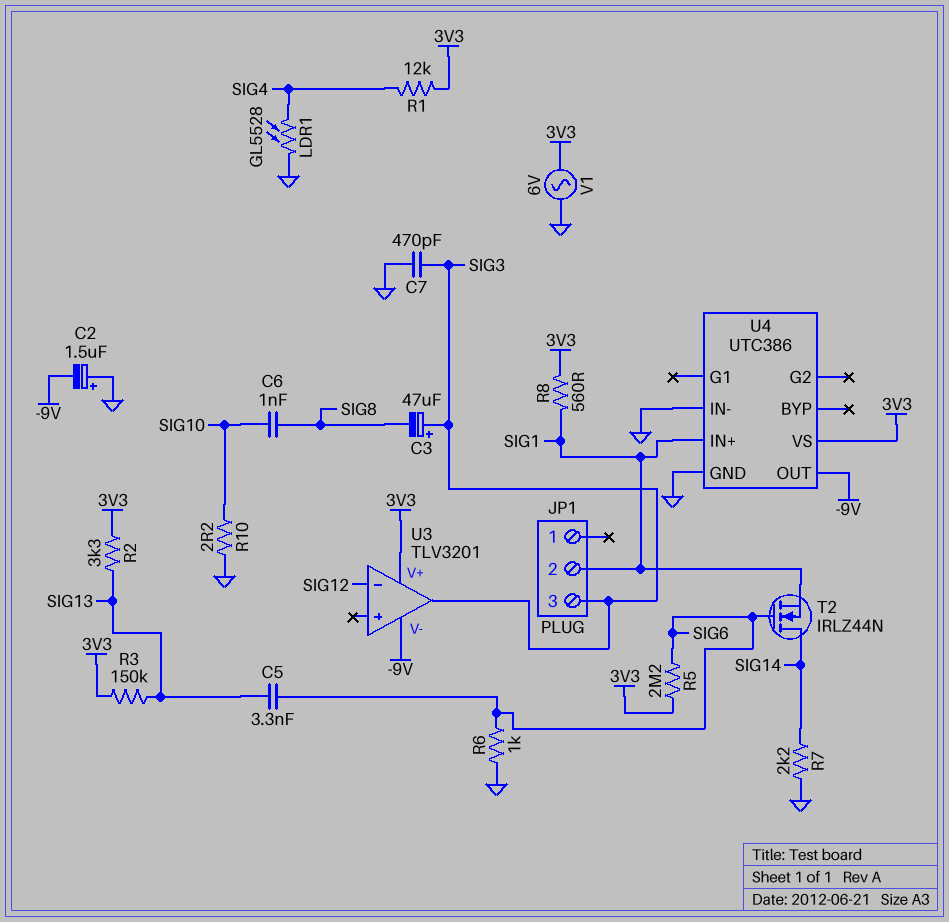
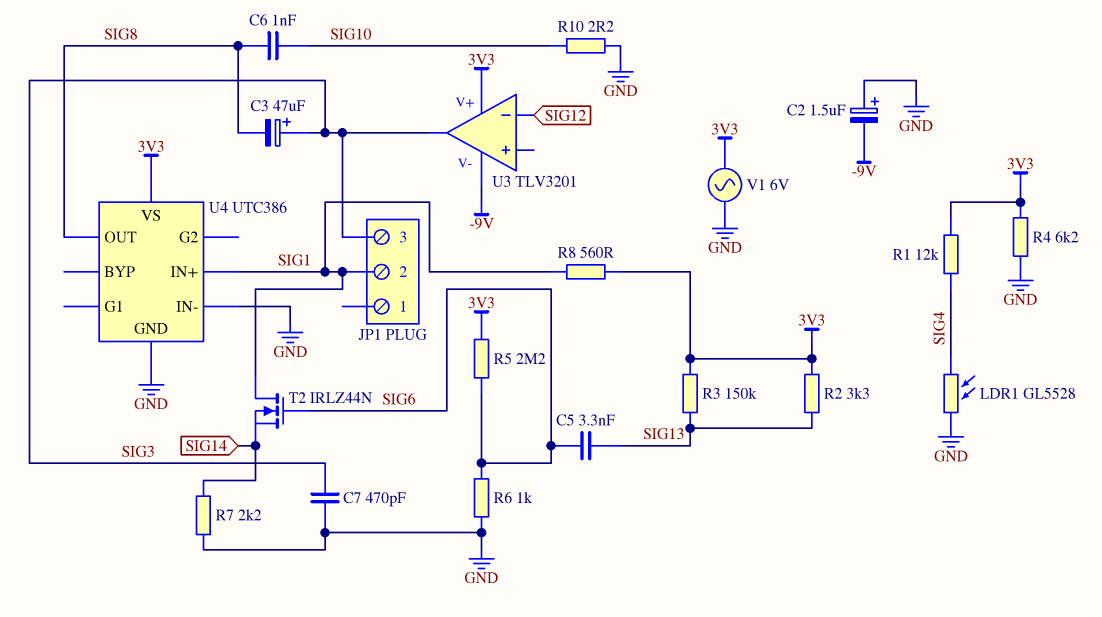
R4: none -> 6.2k (3V3, GND)
T2: NMOS IRLZ44N (G SIG6, D SIG14, S SIG1) -> NMOS IRLZ44N (G SIG6, D SIG1, S SIG14)
U4 pin OUT: -9V -> SIG8

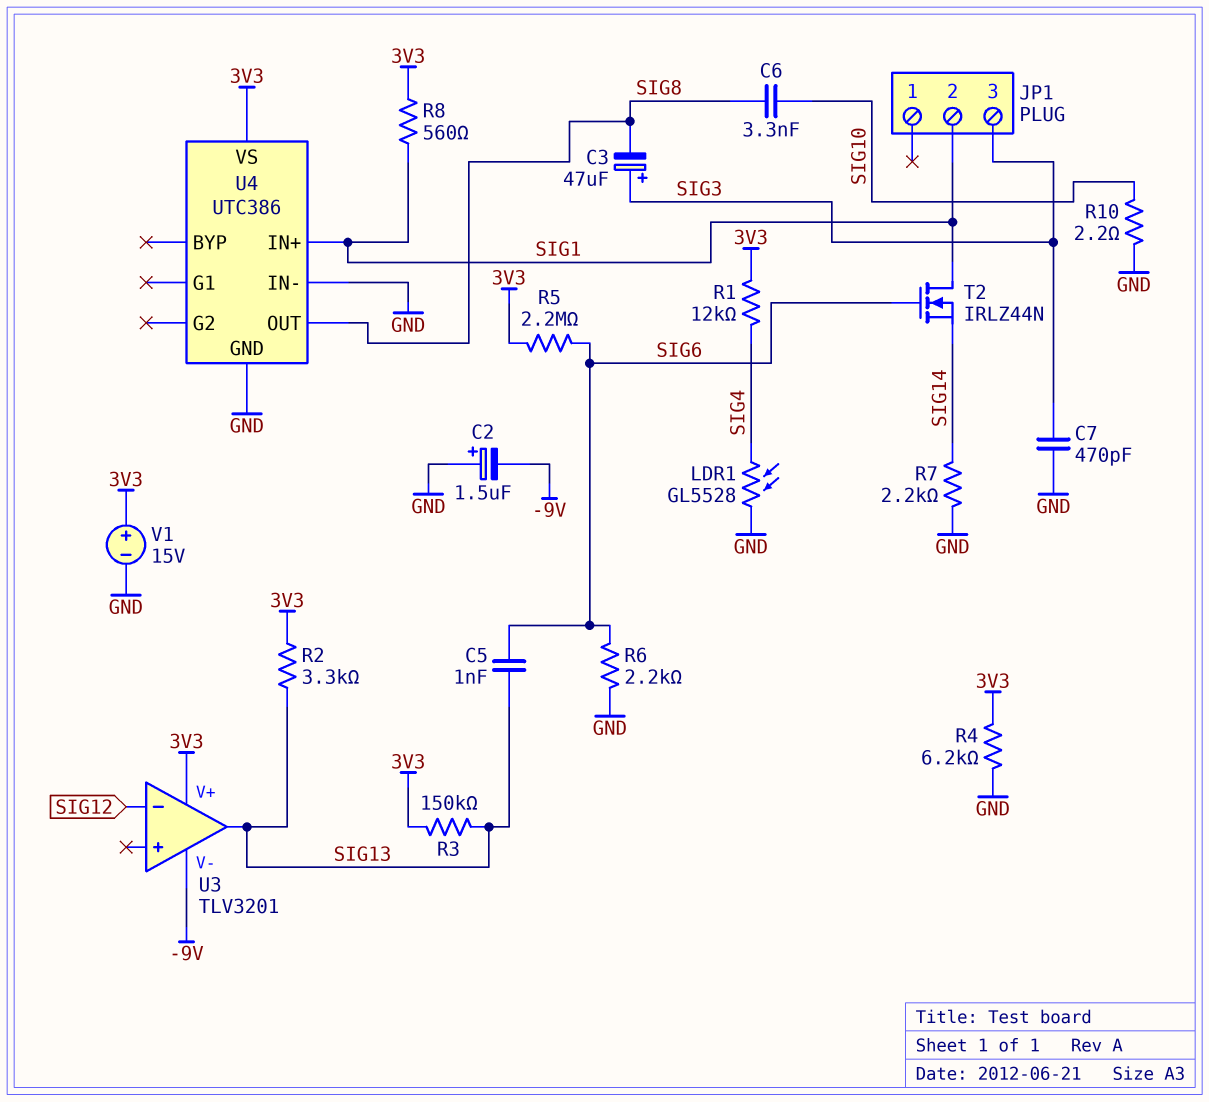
C5: 3.3nF (SIG6, SIG13) -> 1nF (SIG6, SIG13)
C6: 1nF (SIG8, SIG10) -> 3.3nF (SIG8, SIG10)
R6: 1k (GND, SIG6) -> 2.2k (GND, SIG6)
U3 pin out: SIG3 -> SIG13
V1: AC 6V (3V3, GND) -> 15V (plus 3V3, minus GND)

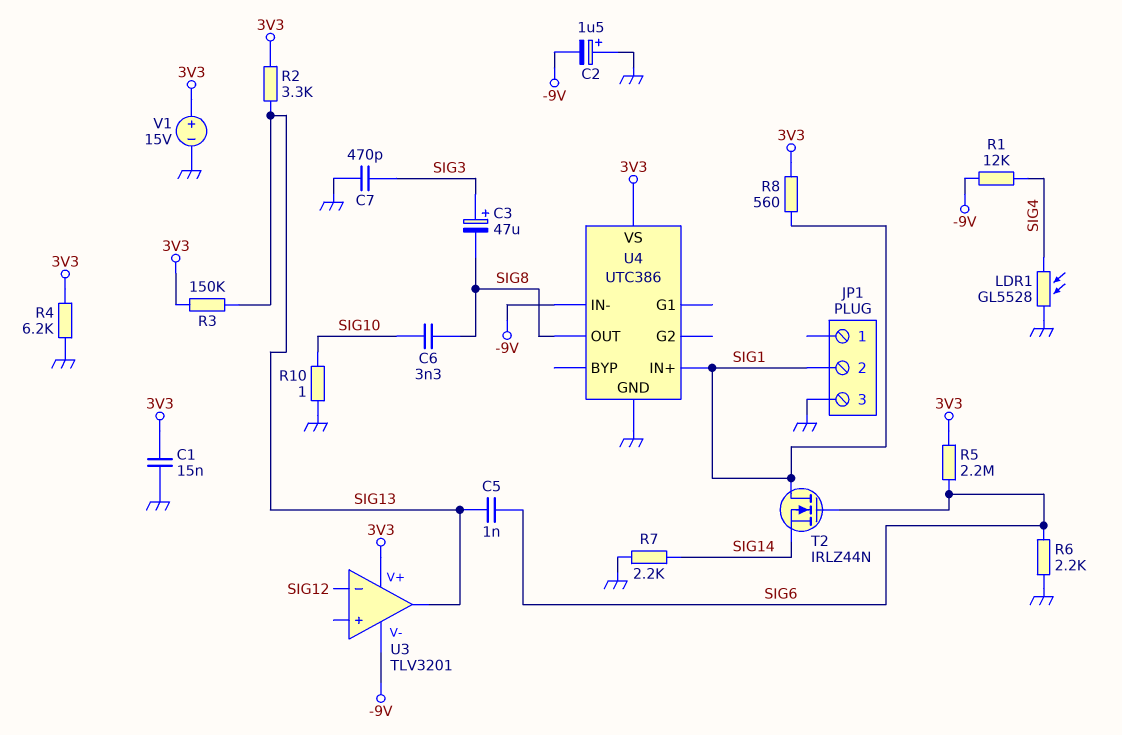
C1: none -> 15nF (3V3, GND)
JP1 pin 3: SIG3 -> GND
R1: 12k (3V3, SIG4) -> 12k (-9V, SIG4)
R10: 2.2 (GND, SIG10) -> 1 (GND, SIG10)
U4 pin IN-: GND -> -9V

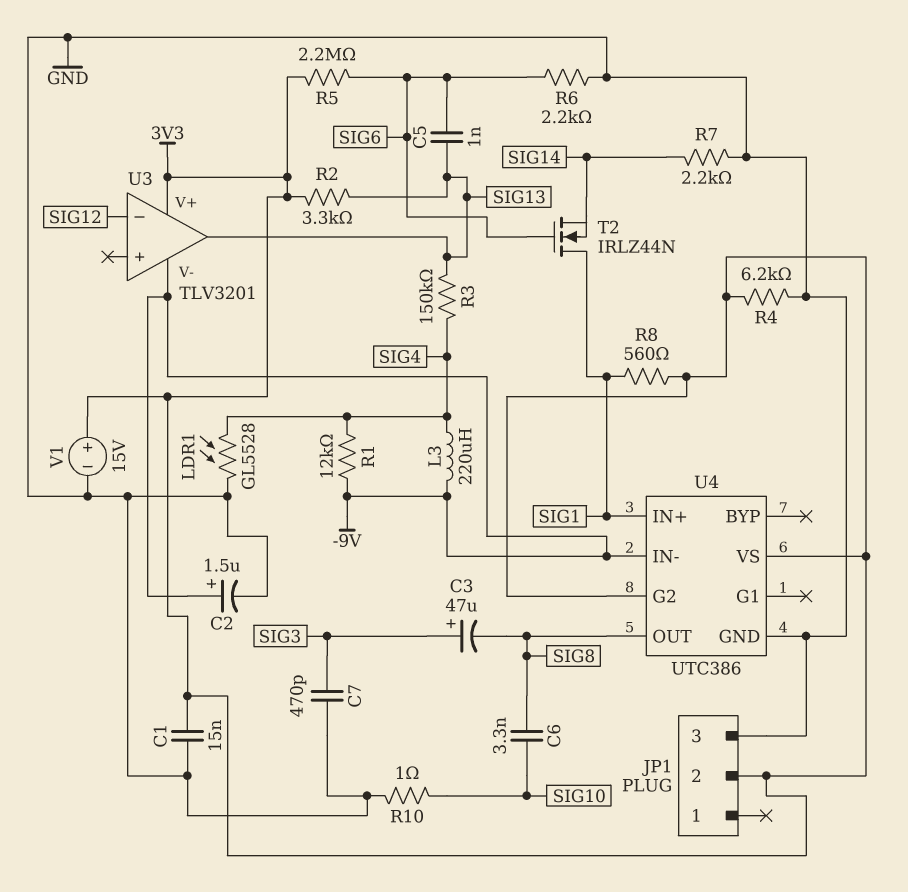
C2: 1.5uF (plus GND, minus -9V) -> 1.5uF (plus -9V, minus GND)
JP1 pin 2: SIG1 -> 3V3
L3: none -> 220uH (-9V, SIG4)
R3: 150k (3V3, SIG13) -> 150k (SIG4, SIG13)
U4 pin G2: none -> 3V3

